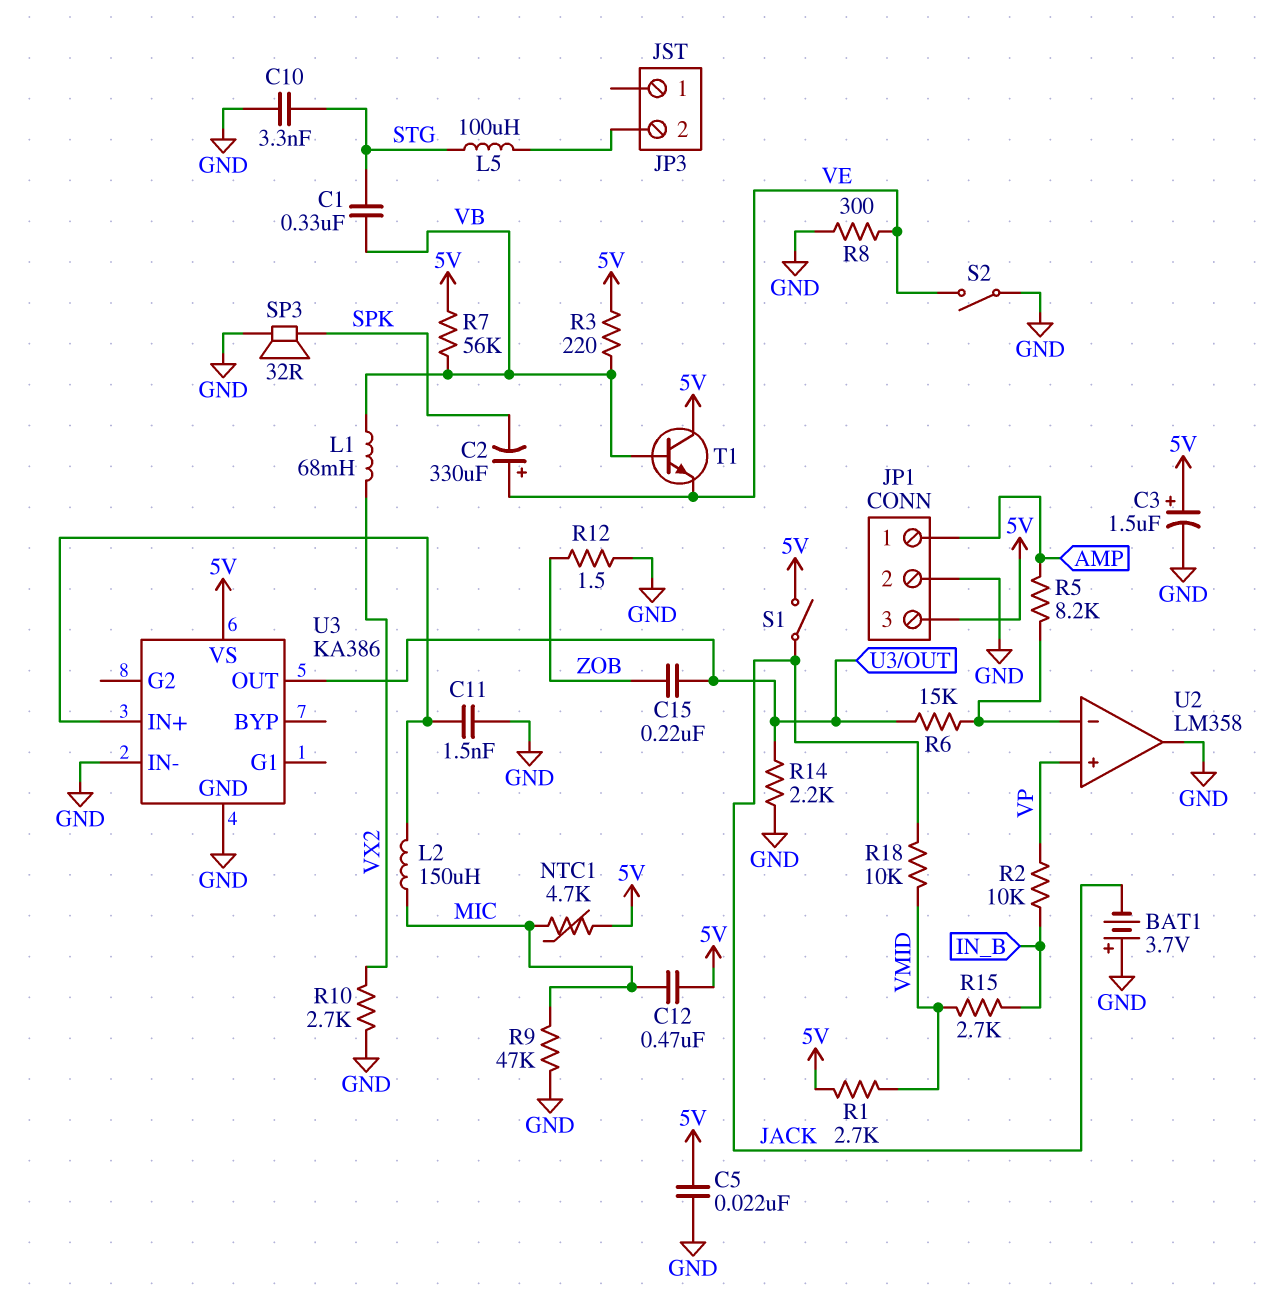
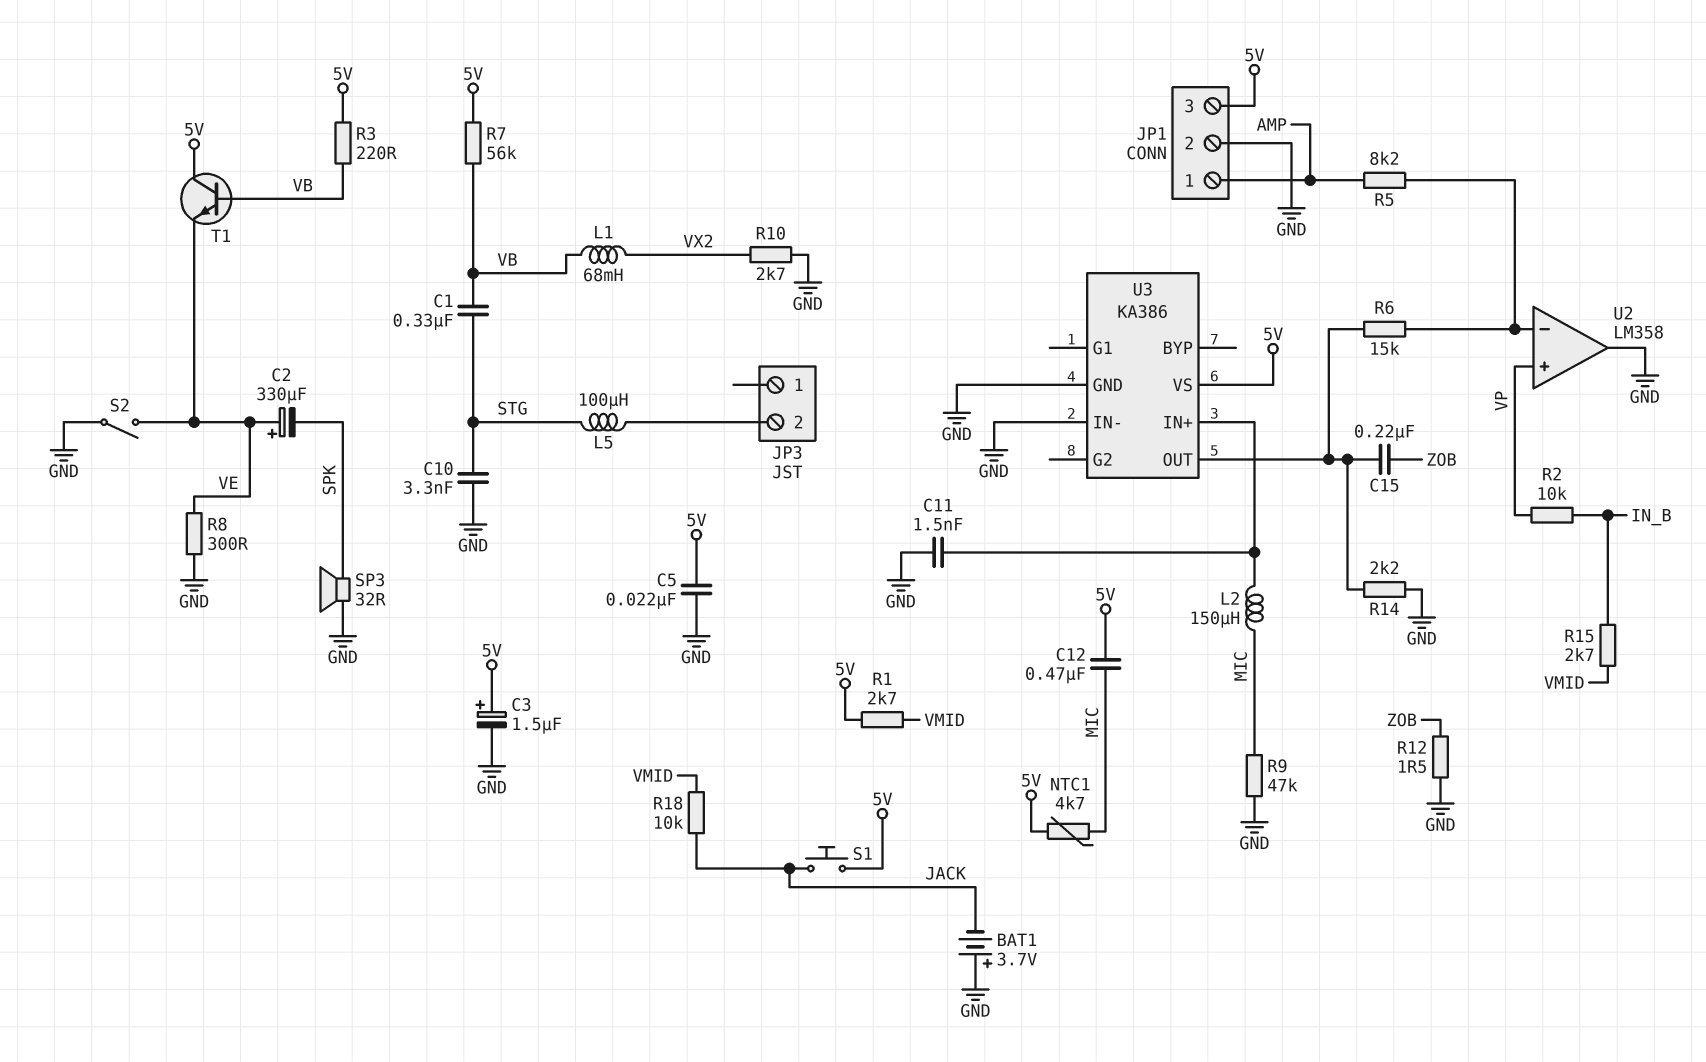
S1: switch (5V, JACK) -> button (5V, JACK)

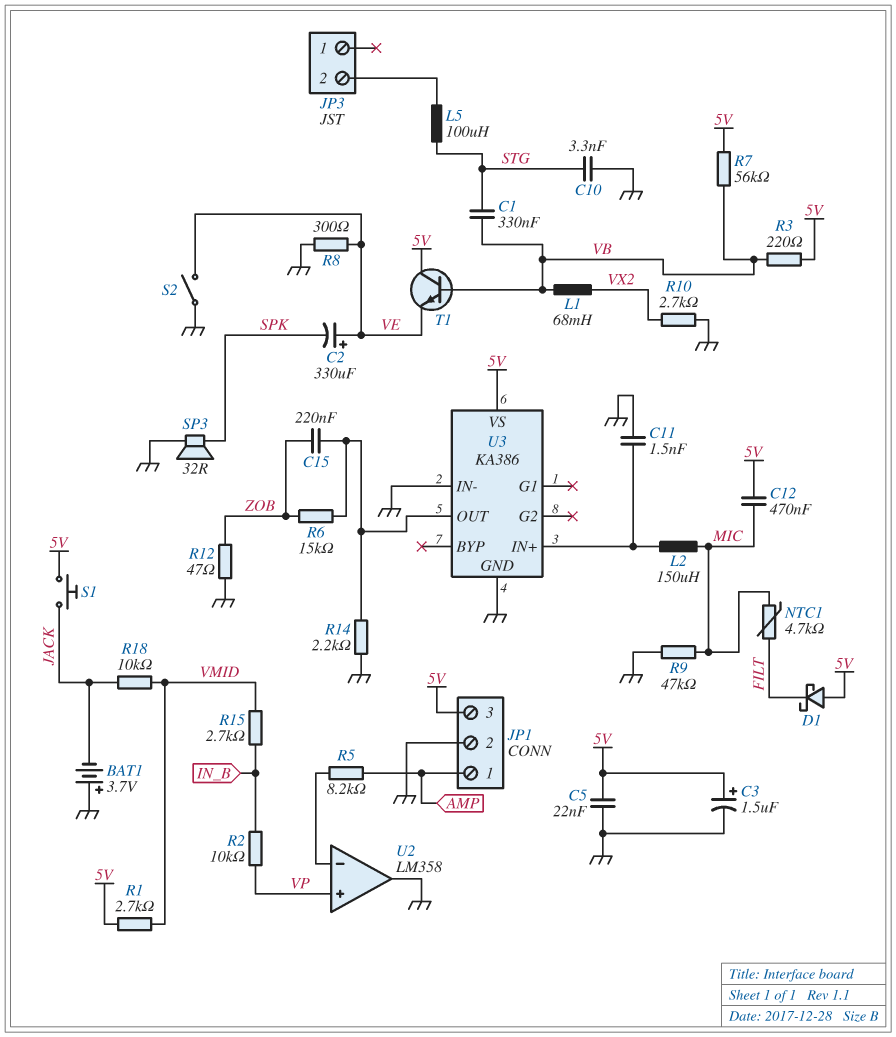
D1: none -> schottky (A 5V, K FILT)
NTC1: 4.7k (5V, MIC) -> 4.7k (FILT, MIC)
R6: 15k (U2/in-, U3/OUT) -> 15k (U3/OUT, ZOB)
R12: 1.5 (GND, ZOB) -> 47 (GND, ZOB)

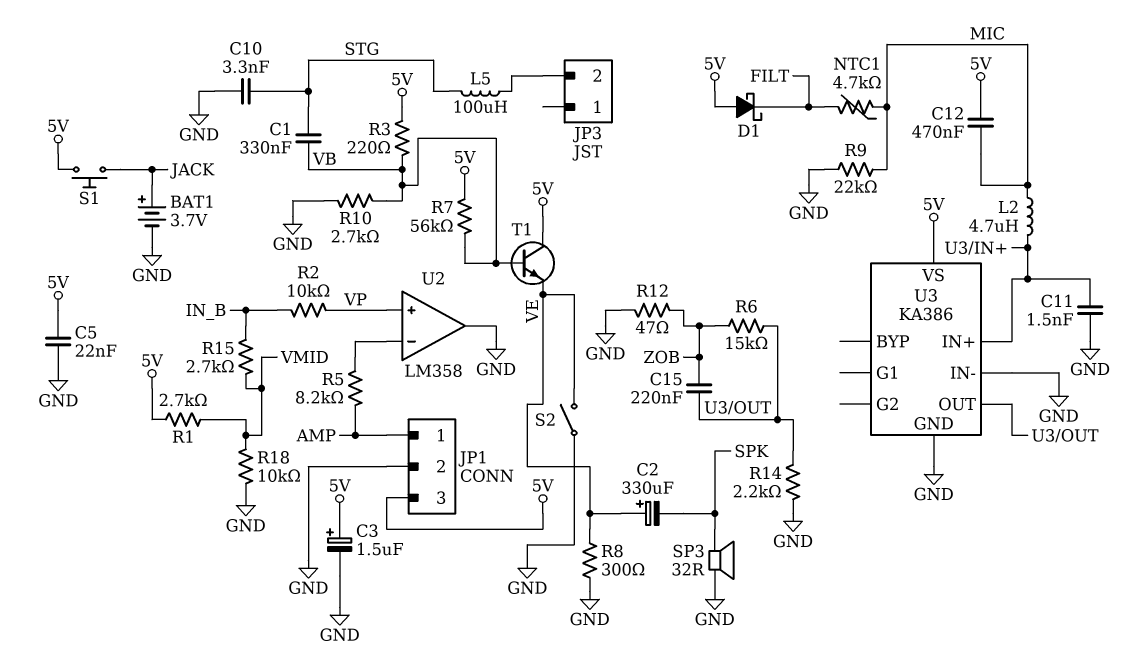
BAT1: 3.7V (plus GND, minus JACK) -> 3.7V (plus JACK, minus GND)
L1: 68mH (VB, VX2) -> none
L2: 150uH (MIC, U3/IN+) -> 4.7uH (MIC, U3/IN+)
R9: 47k (GND, MIC) -> 22k (GND, MIC)
R10: 2.7k (GND, VX2) -> 2.7k (GND, VB)
R18: 10k (JACK, VMID) -> 10k (GND, VMID)

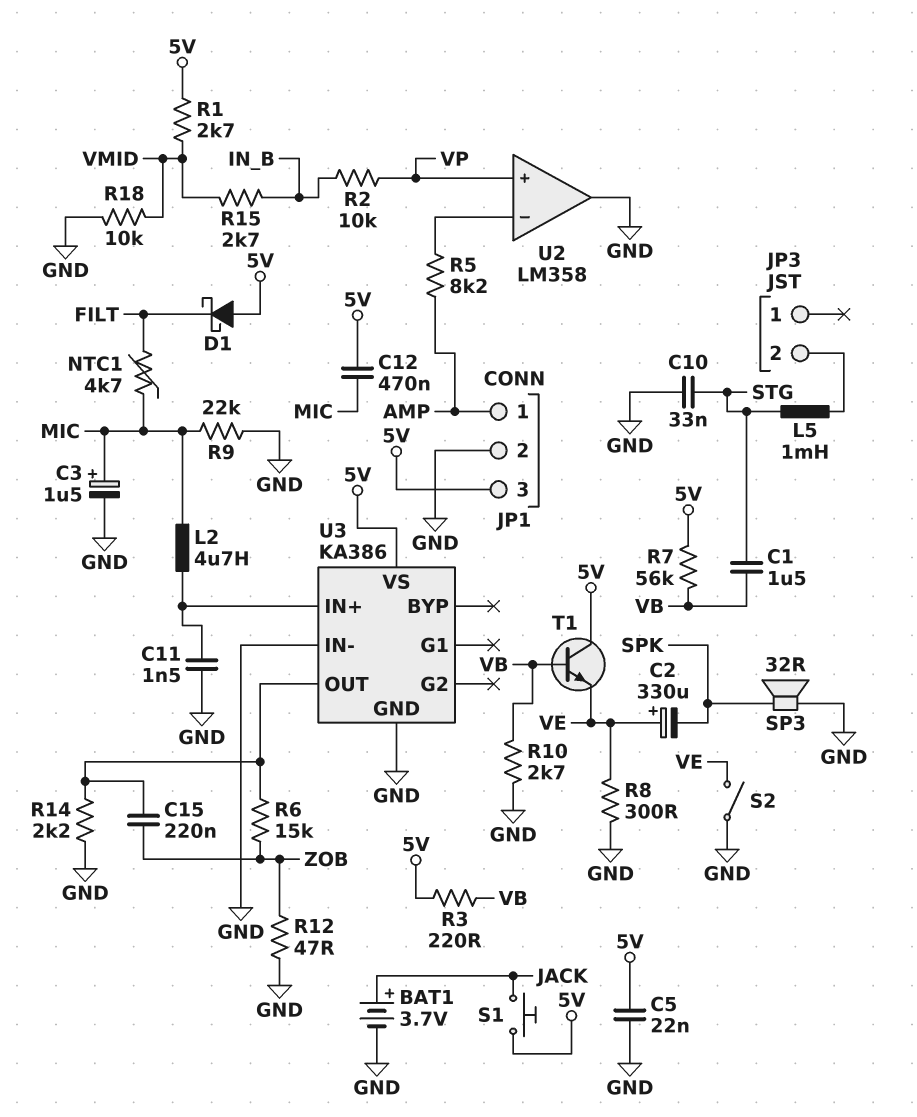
C1: 330nF (STG, VB) -> 1.5uF (STG, VB)
C3: 1.5uF (plus 5V, minus GND) -> 1.5uF (plus MIC, minus GND)
C10: 3.3nF (GND, STG) -> 33nF (GND, STG)
L5: 100uH (JP3/2, STG) -> 1mH (JP3/2, STG)

